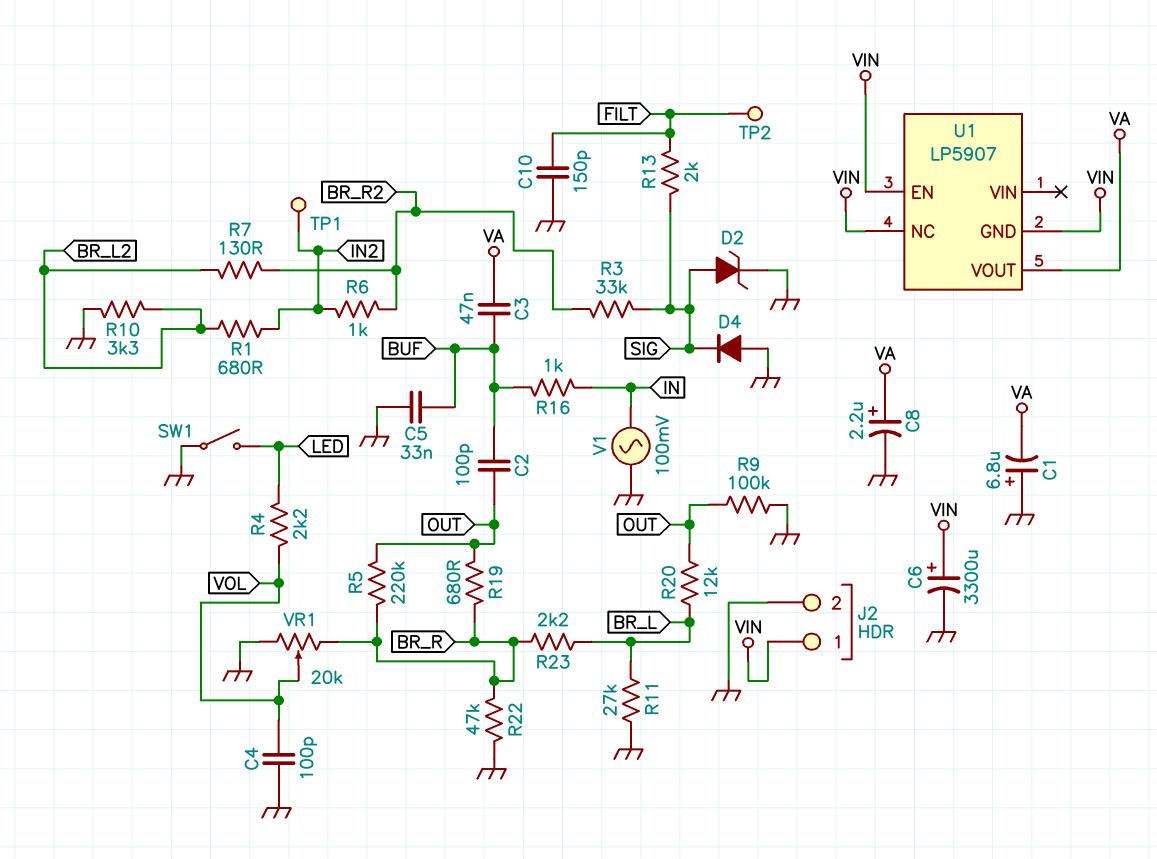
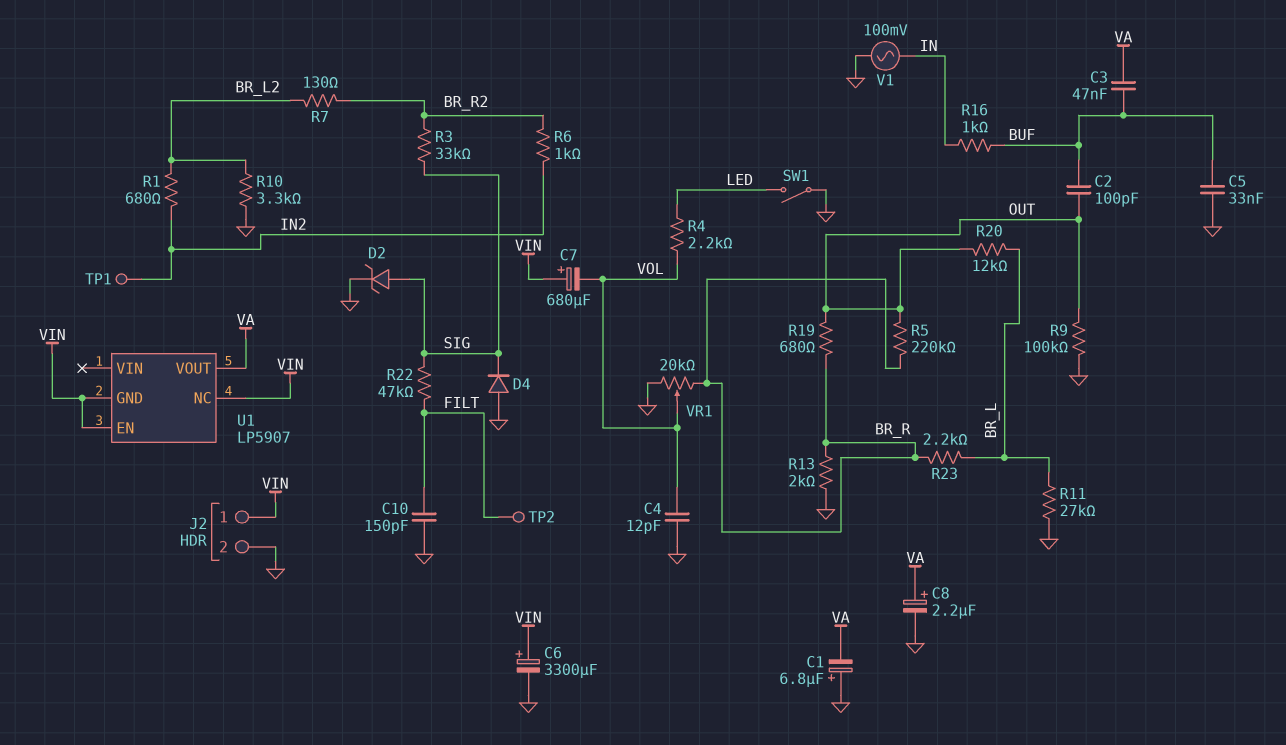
C4: 100pF (GND, VOL) -> 12pF (GND, VOL)
C7: none -> 680uF (plus VIN, minus VOL)
R13: 2k (FILT, SIG) -> 2k (BR_R, GND)
R22: 47k (BR_R, GND) -> 47k (FILT, SIG)

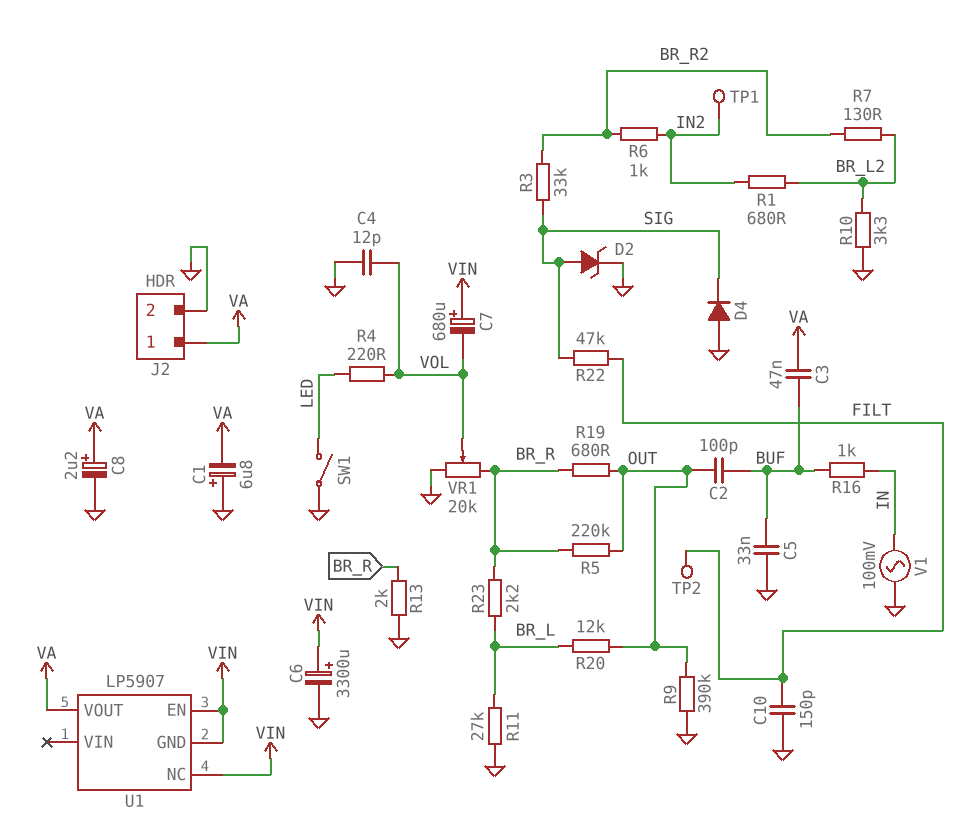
J2 pin 1: VIN -> VA
R4: 2.2k (LED, VOL) -> 220 (LED, VOL)
R9: 100k (GND, OUT) -> 390k (GND, OUT)

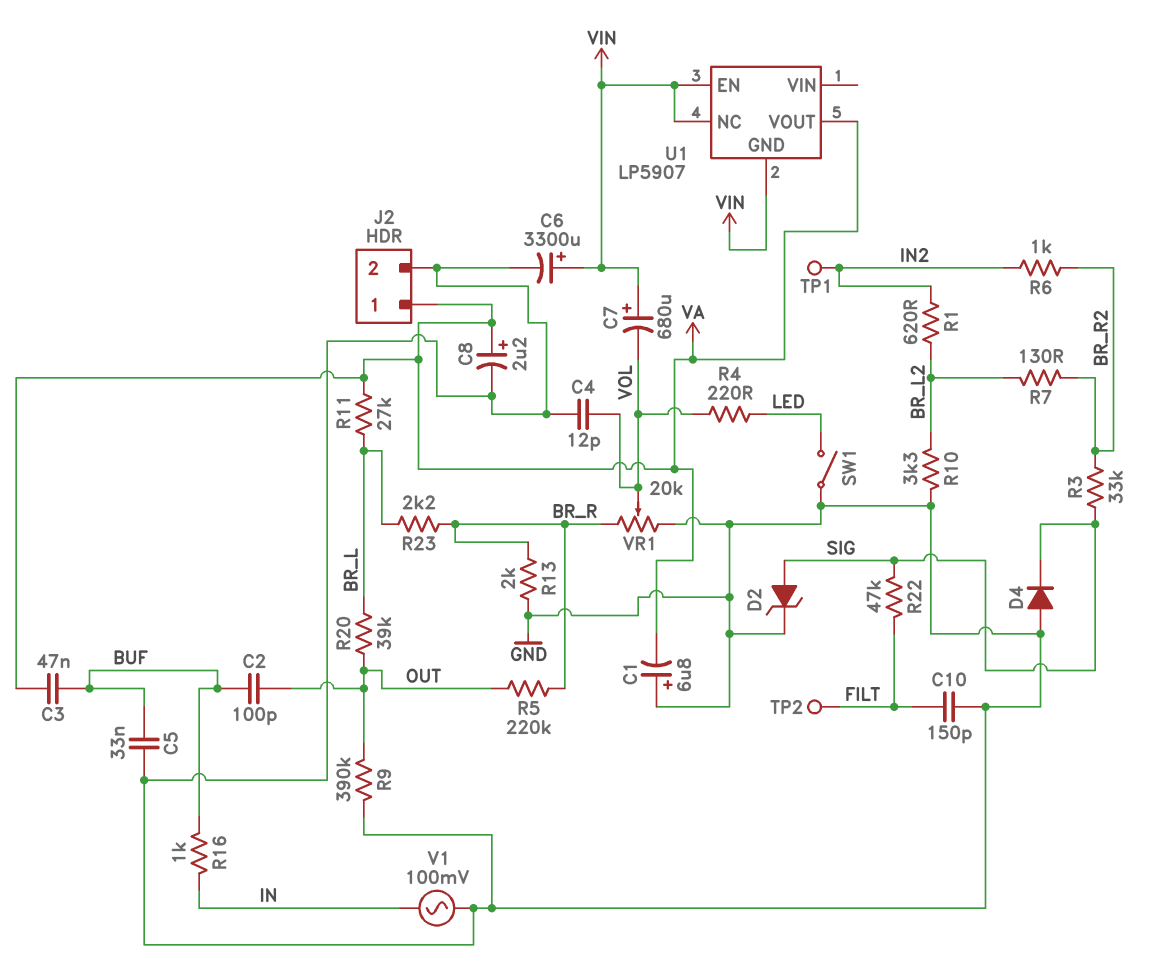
R1: 680 (BR_L2, IN2) -> 620 (BR_L2, IN2)
R11: 27k (BR_L, GND) -> 27k (BR_L, VA)
R19: 680 (BR_R, OUT) -> none
R20: 12k (BR_L, OUT) -> 39k (BR_L, OUT)

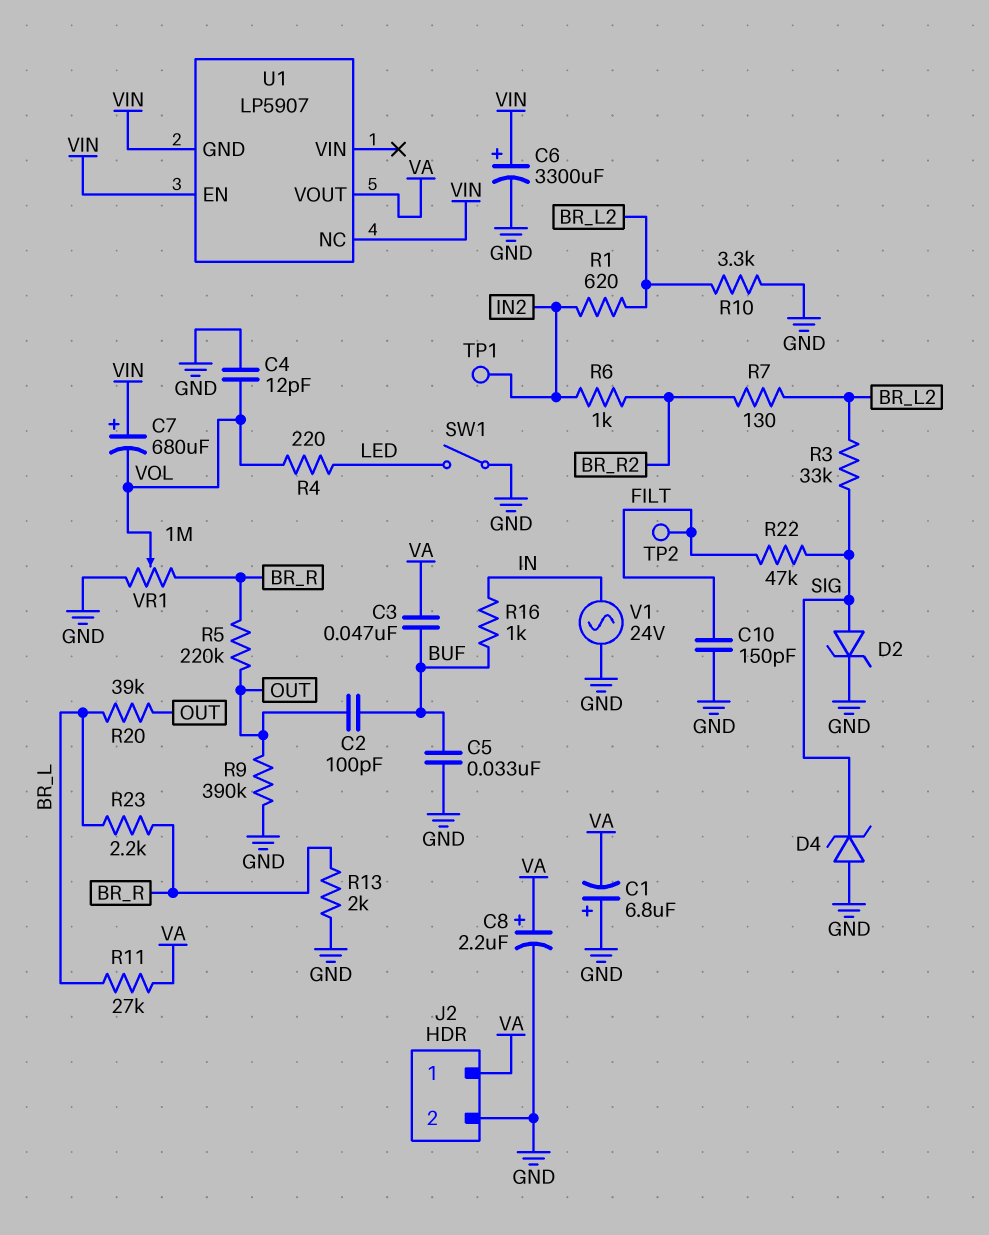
D4: diode (A GND, K SIG) -> zener (A GND, K SIG)
R3: 33k (BR_R2, SIG) -> 33k (BR_L2, SIG)
V1: AC 100mV (GND, IN) -> AC 24V (GND, IN)
VR1: 20k (BR_R, GND, wiper VOL) -> 1M (BR_R, GND, wiper VOL)

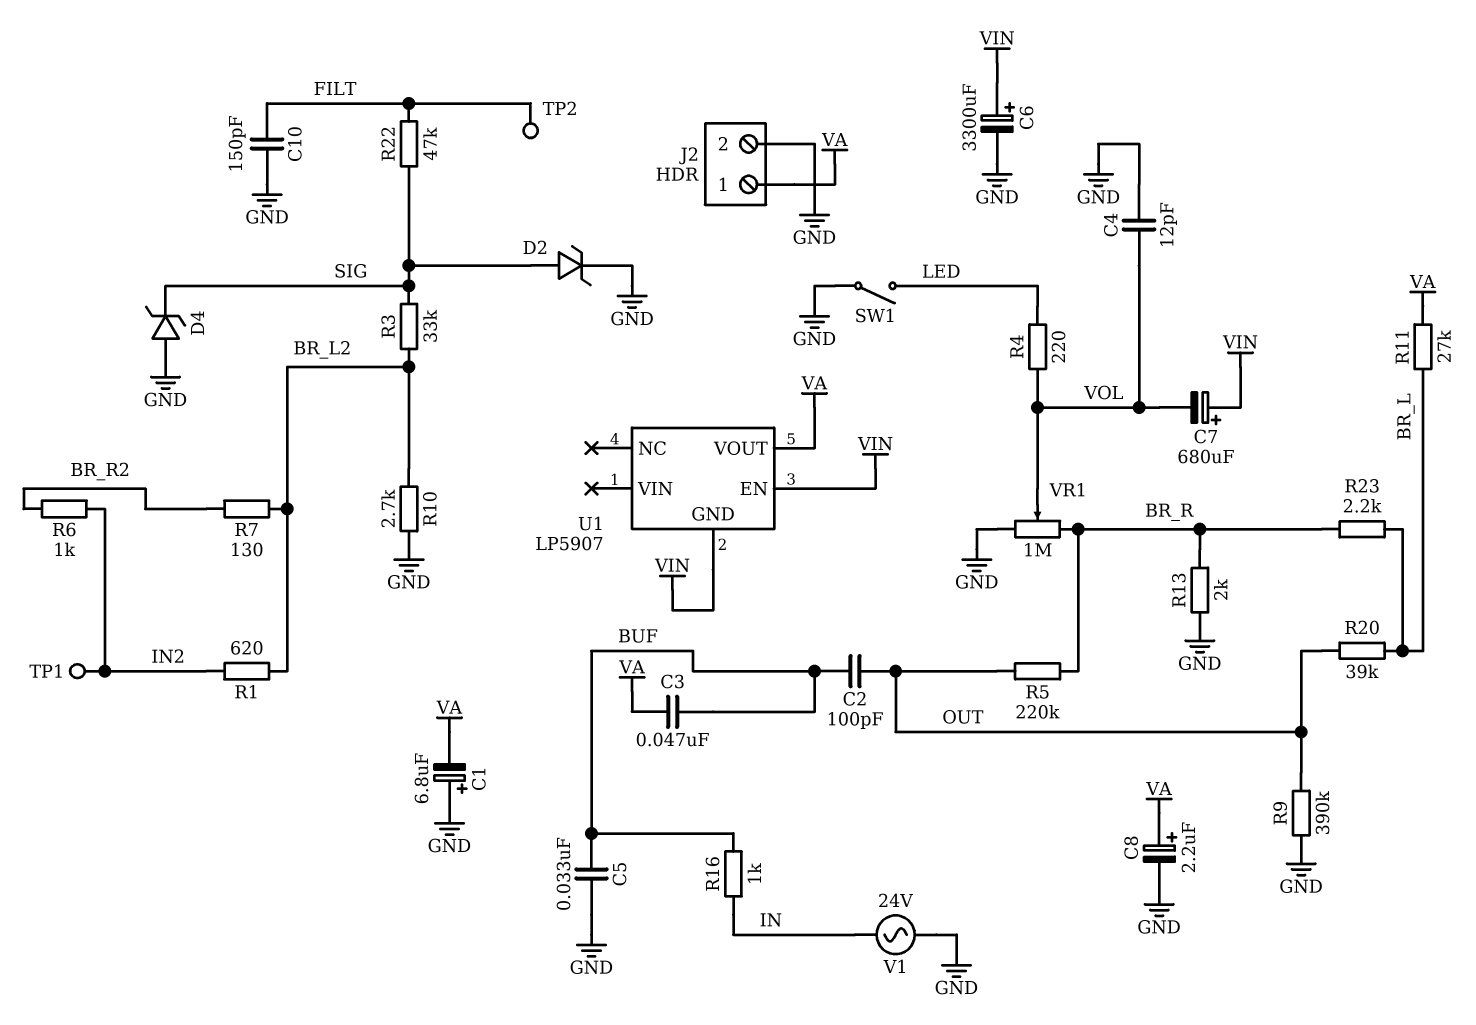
R10: 3.3k (BR_L2, GND) -> 2.7k (BR_L2, GND)
U1 pin NC: VIN -> none

